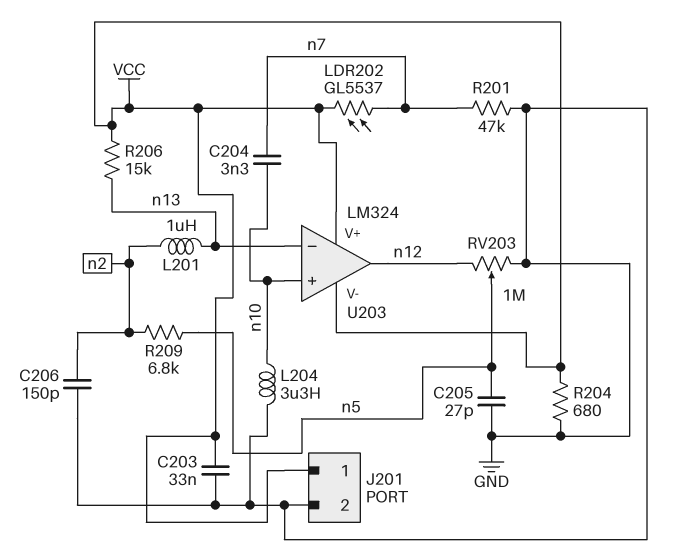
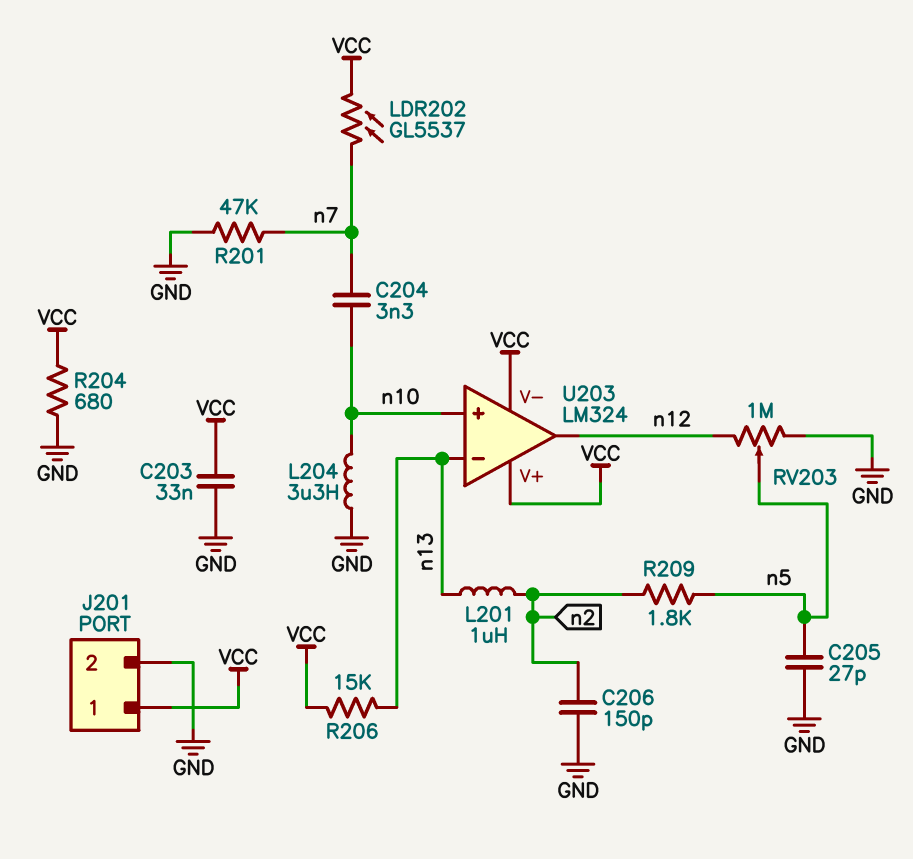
R209: 6.8k (n2, n5) -> 1.8k (n2, n5)

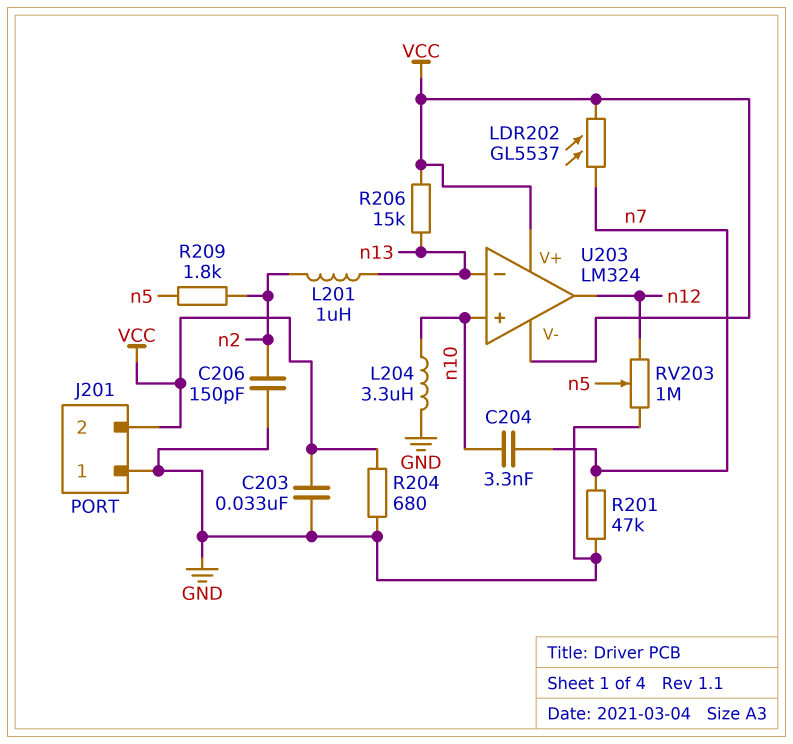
C205: 27pF (GND, n5) -> none
J201 pin 1: VCC -> GND
J201 pin 2: GND -> VCC

